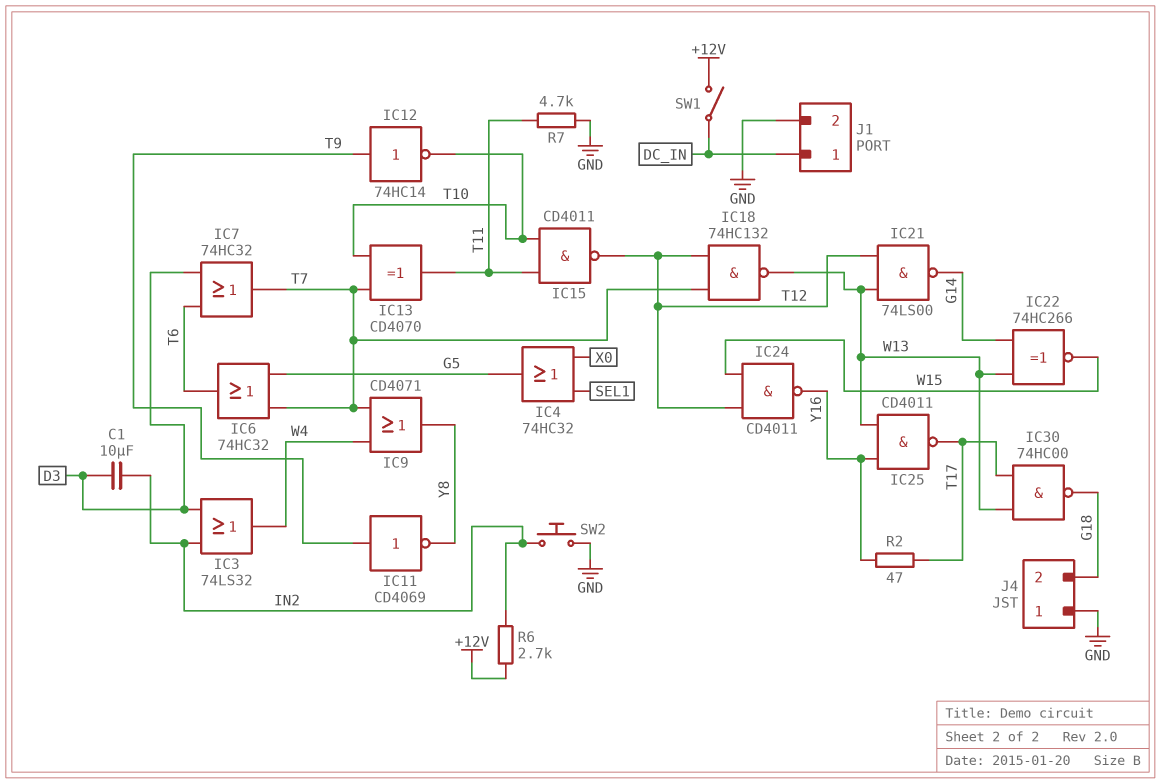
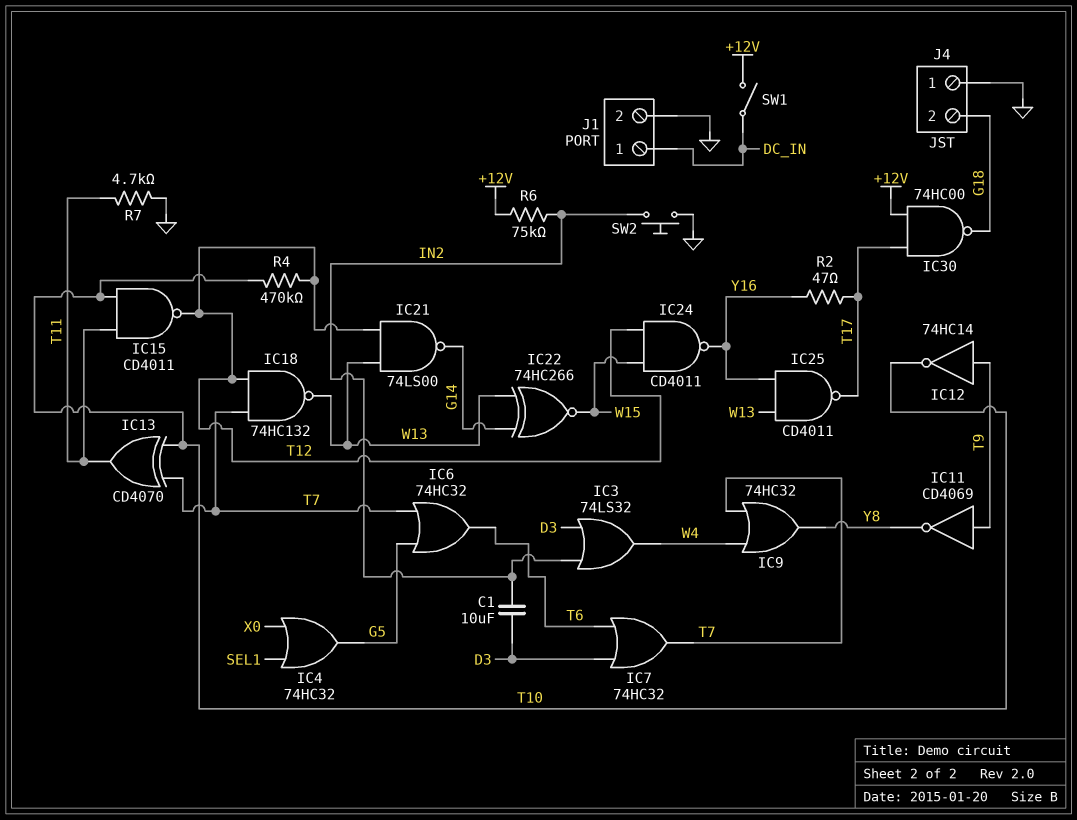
IC9: OR CD4071 (in T7, in W4, out Y8) -> OR 74HC32 (in T7, in W4, out Y8)
IC30: NAND 74HC00 (in T17, in W13, out G18) -> NAND 74HC00 (in +12V, in T17, out G18)
R4: none -> 470k (T10, T12)
R6: 2.7k (+12V, IN2) -> 75k (+12V, IN2)

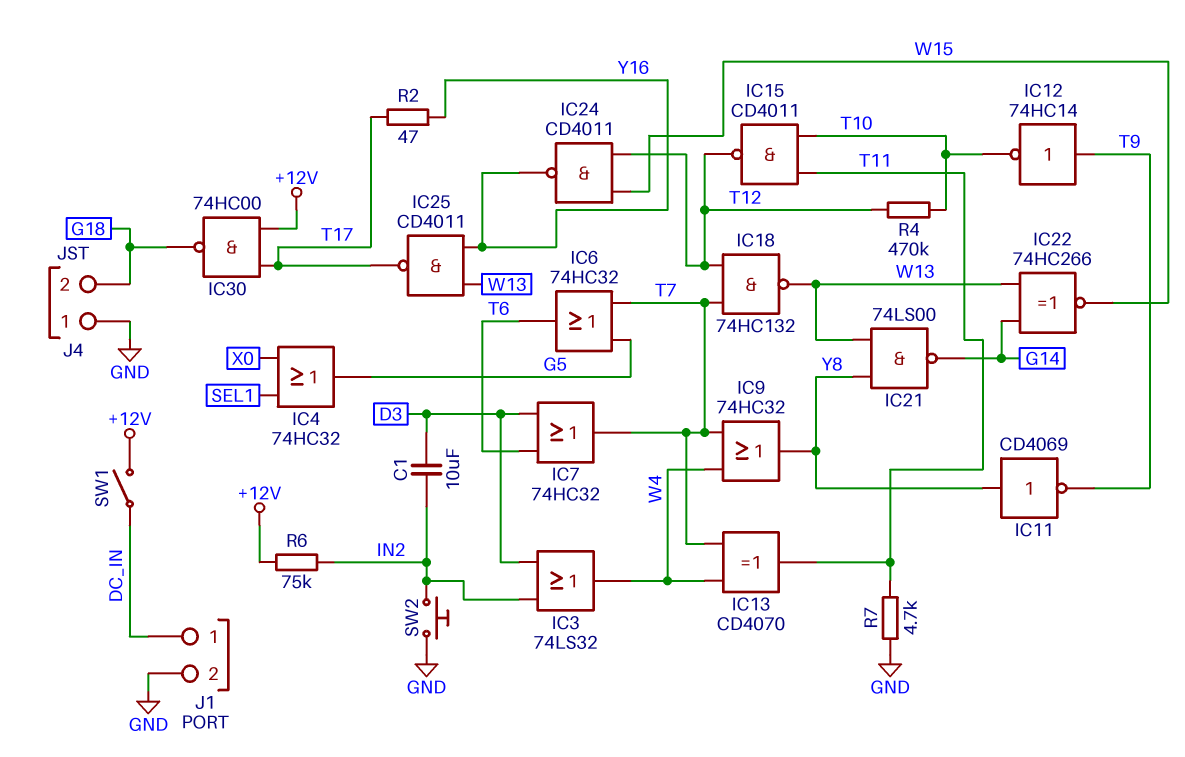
IC11: NOT CD4069 (in T9, out Y8) -> NOT CD4069 (in Y8, out T9)
IC13: XOR CD4070 (in T7, in T10, out T11) -> XOR CD4070 (in T7, in W4, out T11)
IC21: NAND 74LS00 (in T12, in W13, out G14) -> NAND 74LS00 (in W13, in Y8, out G14)

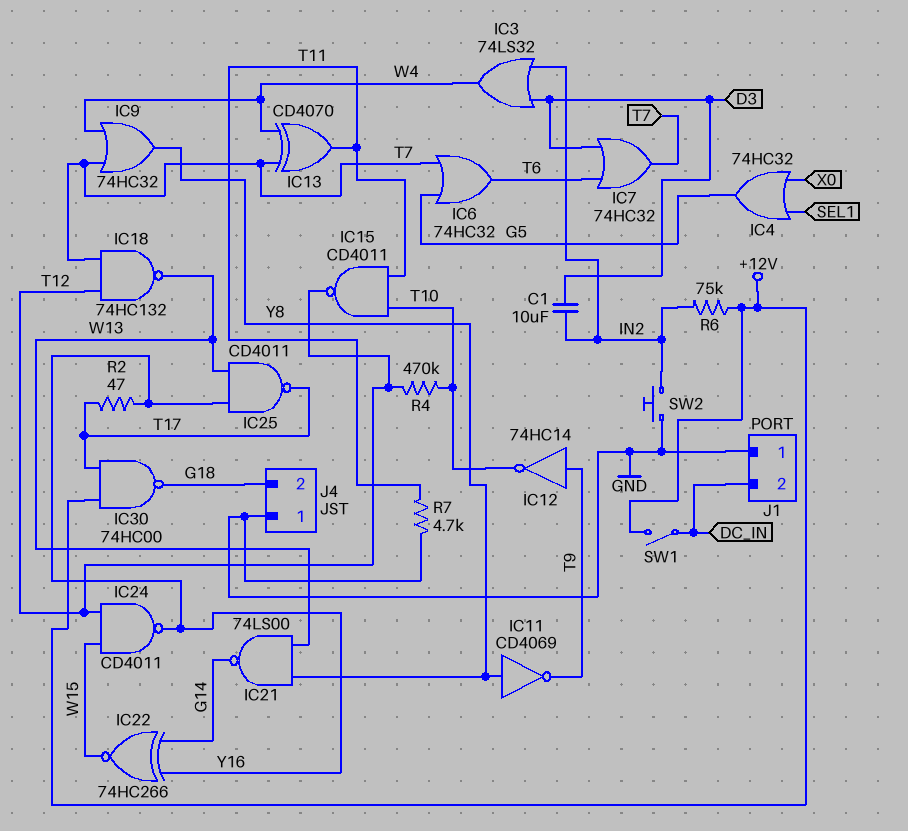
IC22: XNOR 74HC266 (in G14, in W13, out W15) -> XNOR 74HC266 (in G14, in Y16, out W15)
J1 pin 1: DC_IN -> GND
J1 pin 2: GND -> DC_IN

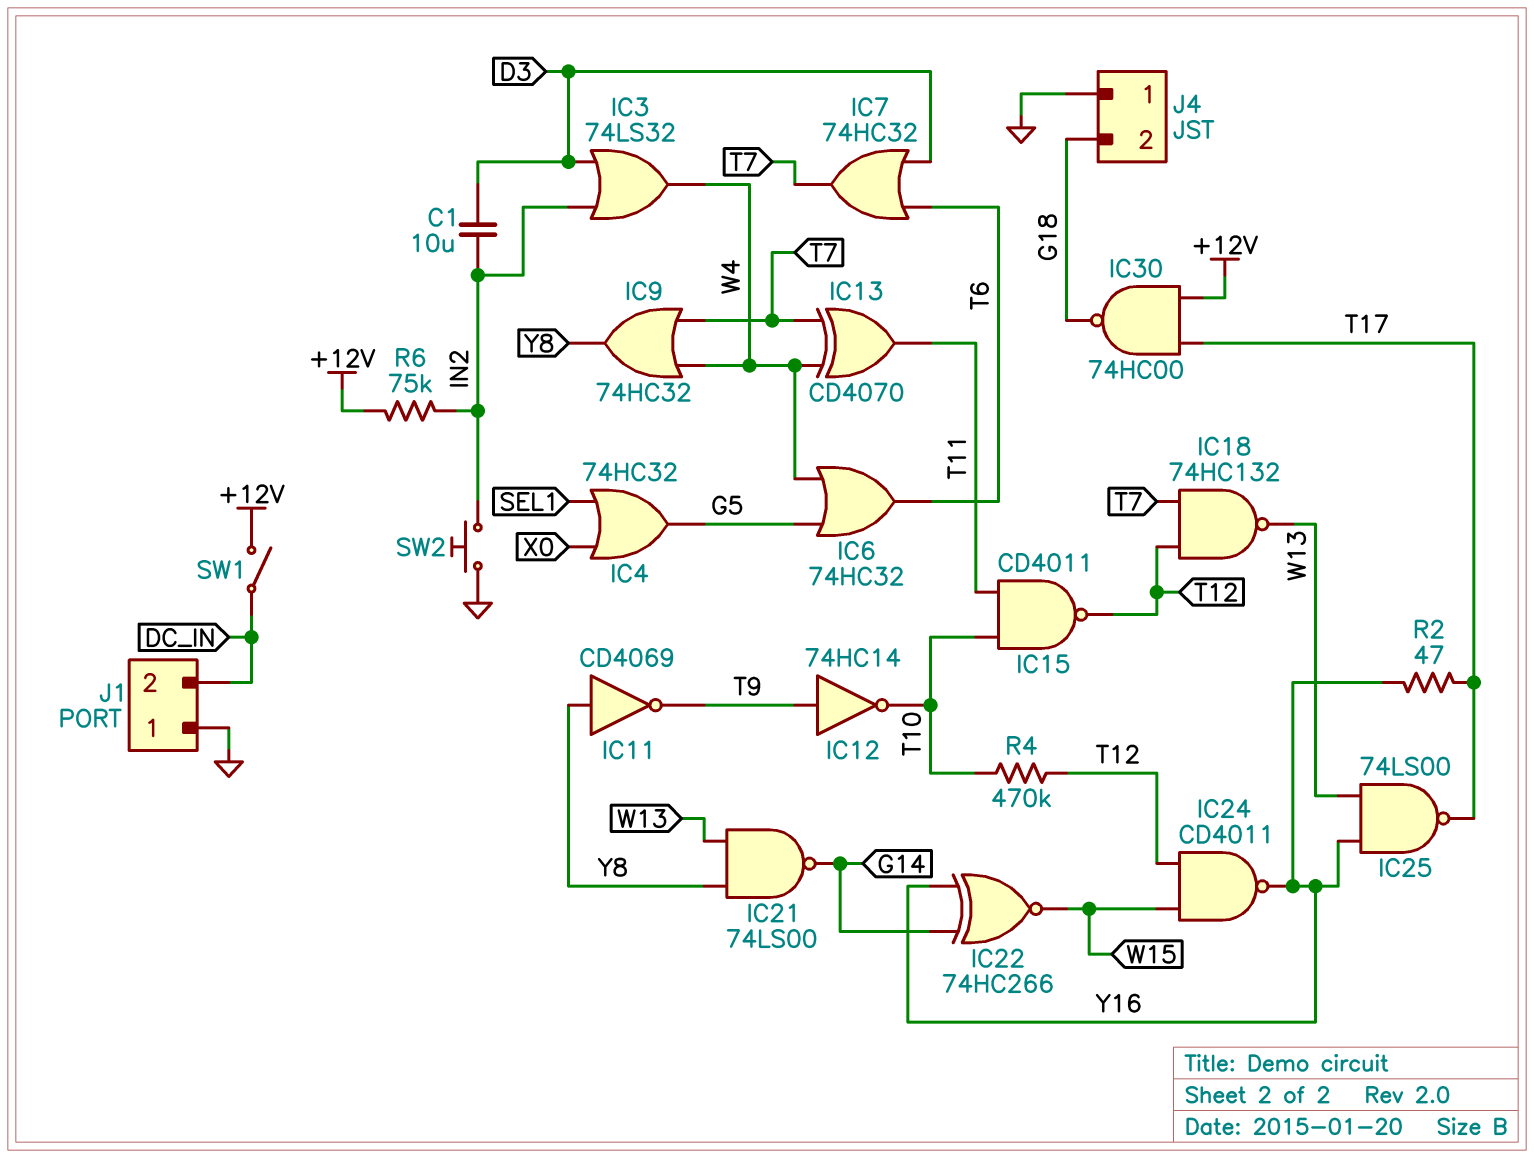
IC6: OR 74HC32 (in G5, in T7, out T6) -> OR 74HC32 (in G5, in W4, out T6)
IC25: NAND CD4011 (in W13, in Y16, out T17) -> NAND 74LS00 (in W13, in Y16, out T17)
R7: 4.7k (GND, T11) -> none

